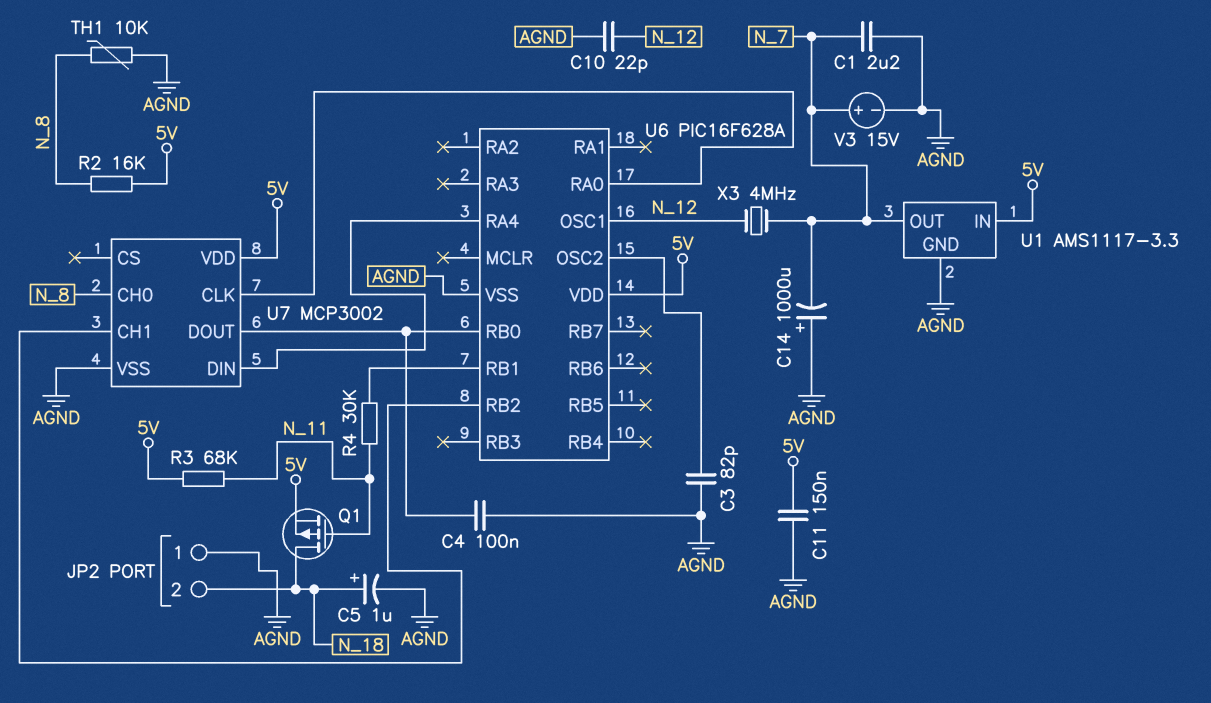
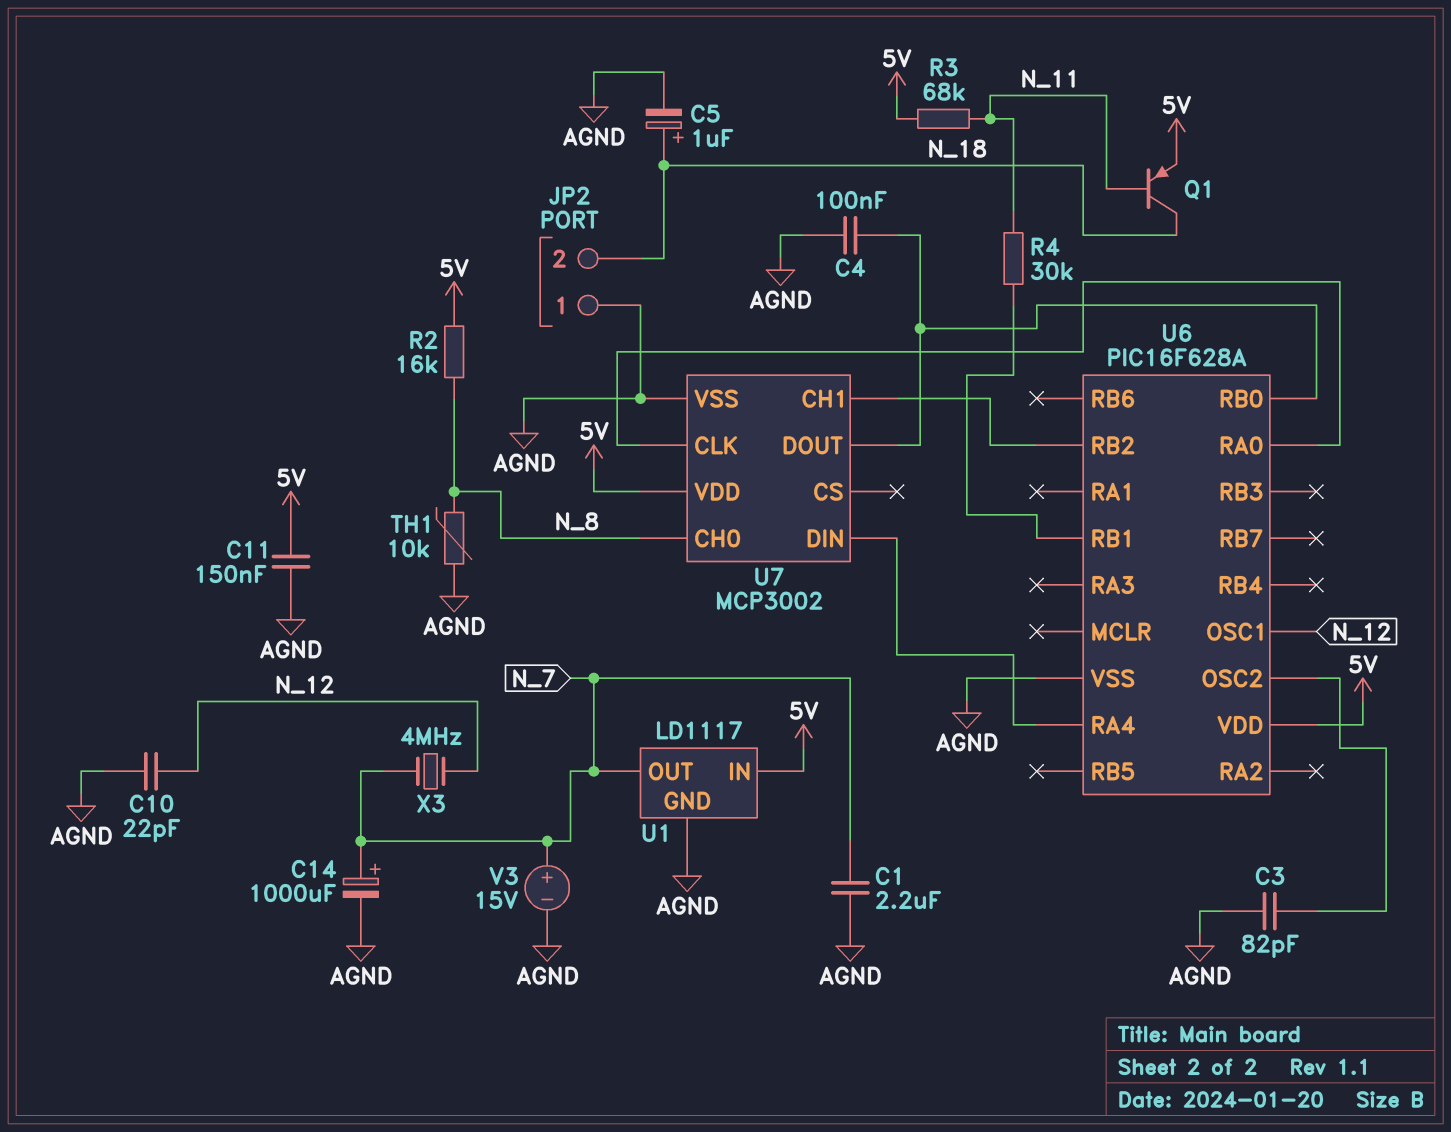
C14: 1000uF (plus AGND, minus N_7) -> 1000uF (plus N_7, minus AGND)
Q1: PMOS (G N_11, D N_18, S 5V) -> PNP (B N_11, C N_18, E 5V)
U1: AMS1117-3.3 -> LD1117

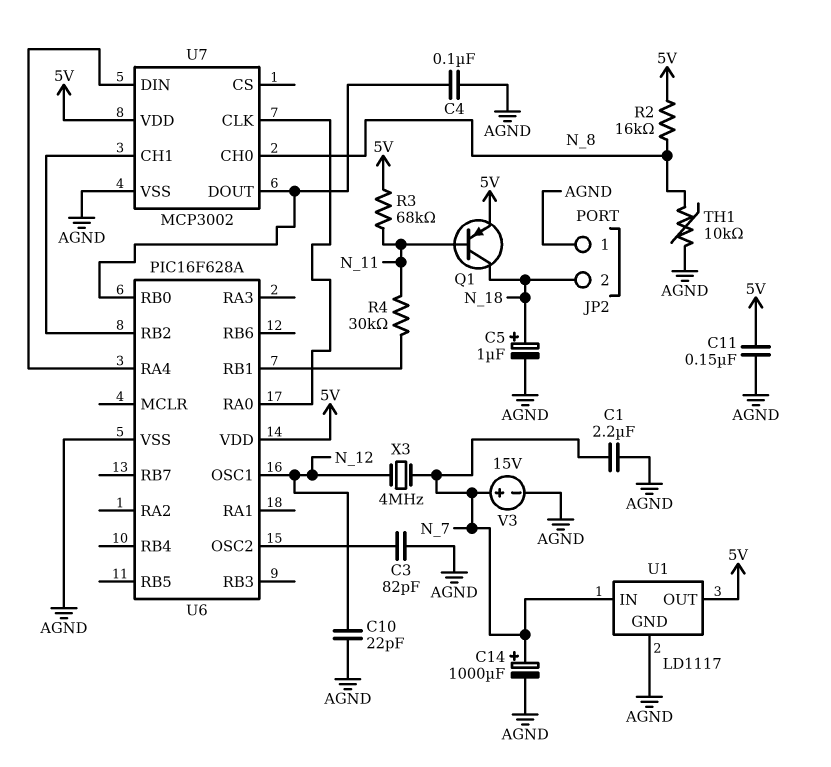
U1 pin IN: 5V -> N_7
U1 pin OUT: N_7 -> 5V

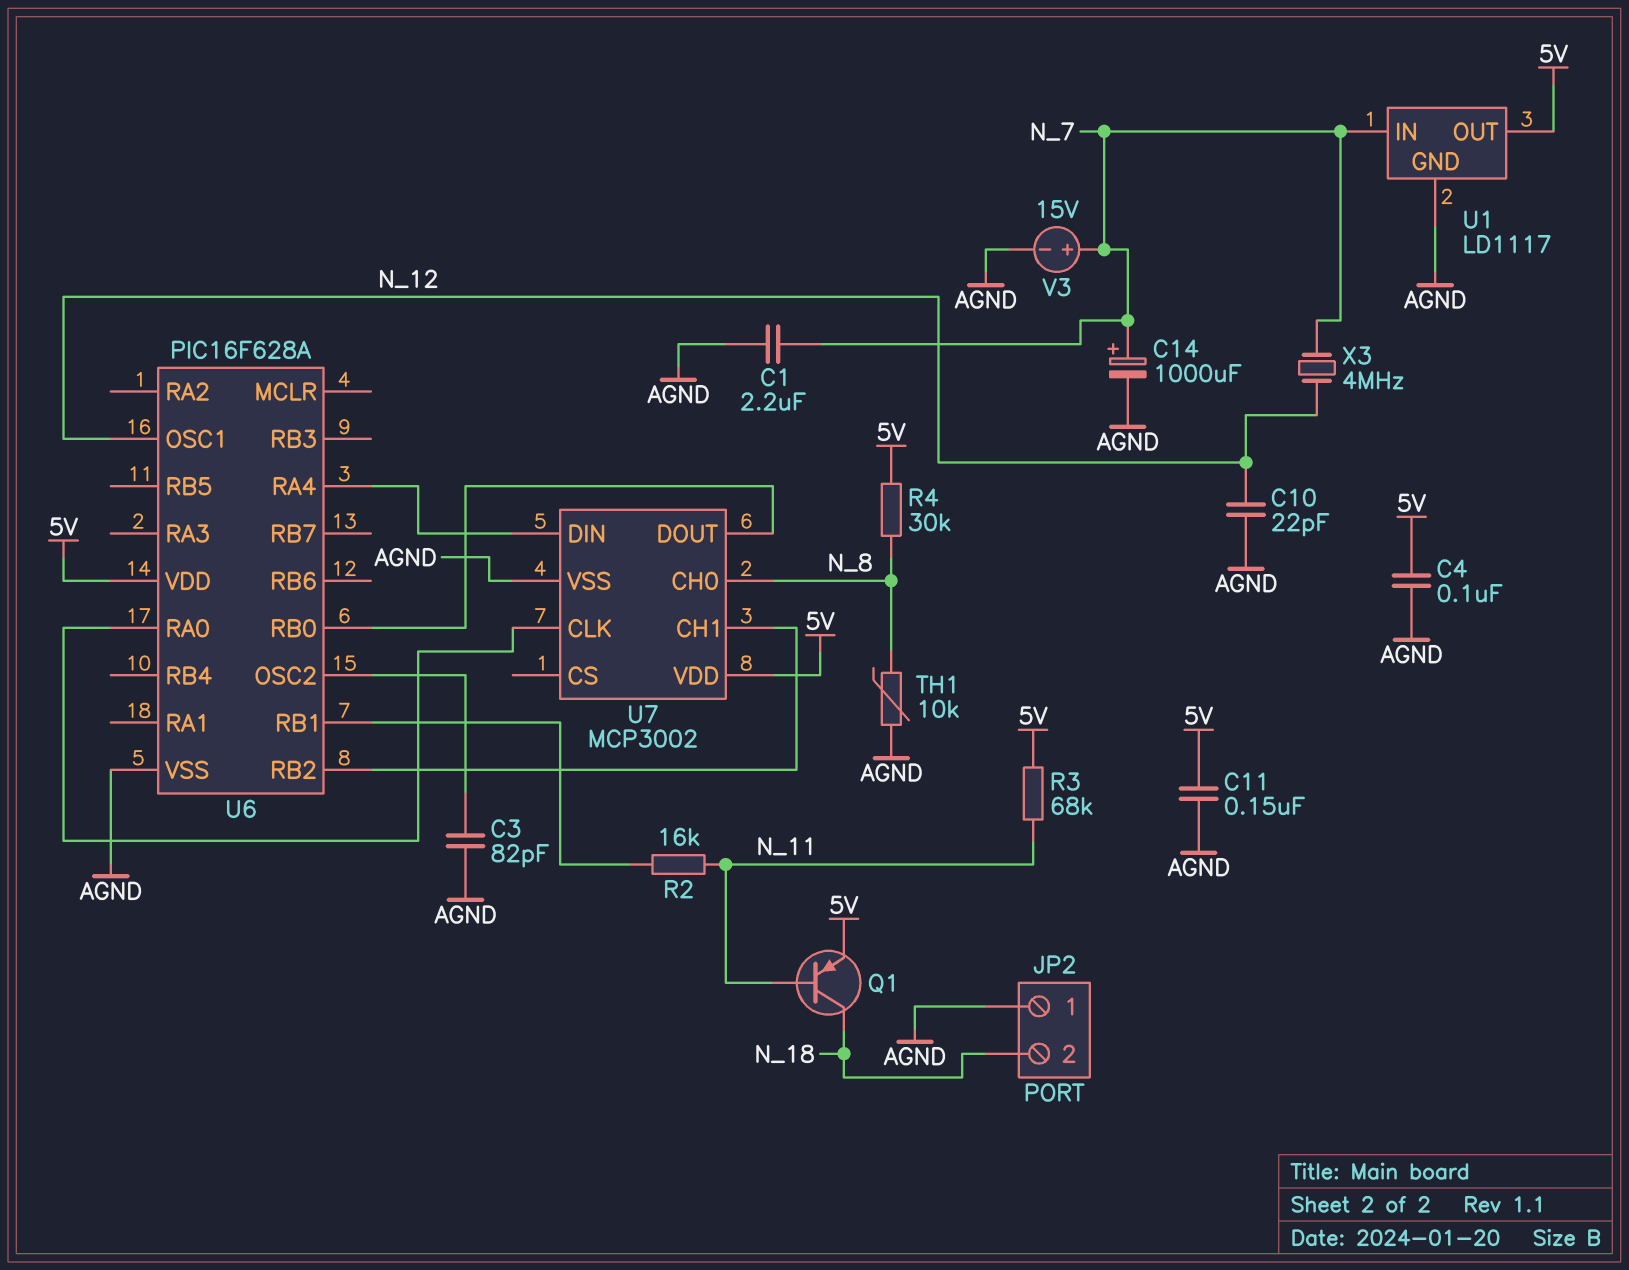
C4: 100nF (AGND, U6/RB0) -> 100nF (5V, AGND)
C5: 1uF (plus N_18, minus AGND) -> none
R2: 16k (5V, N_8) -> 16k (N_11, U6/RB1)
R4: 30k (N_11, U6/RB1) -> 30k (5V, N_8)

